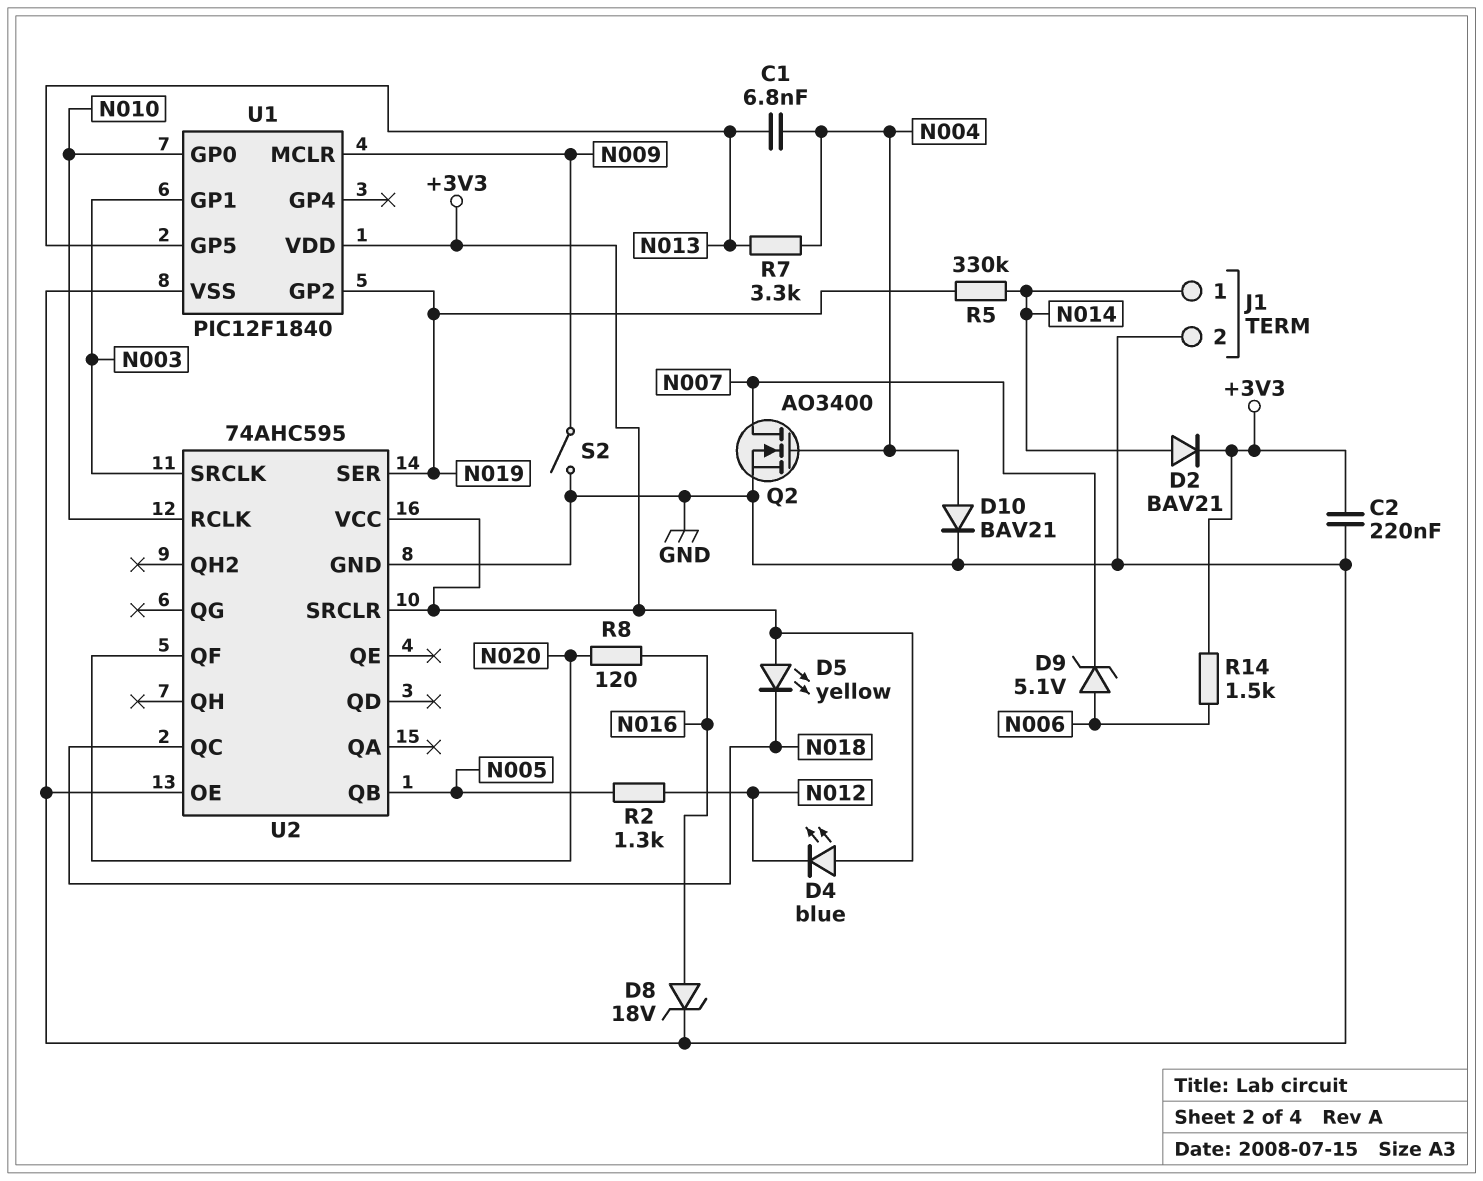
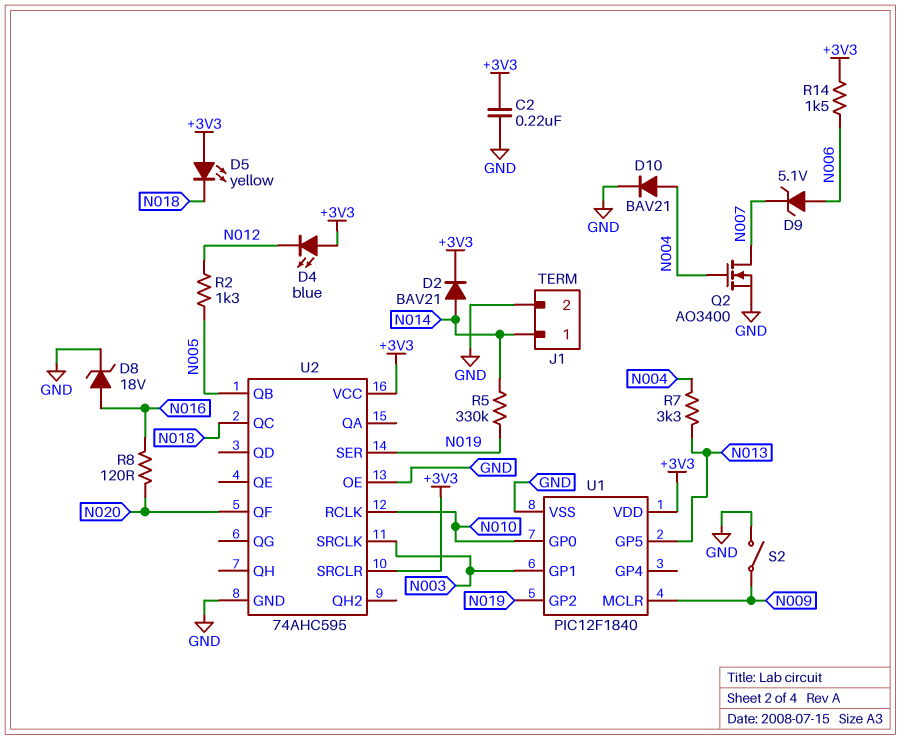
C1: 6.8nF (N004, N013) -> none

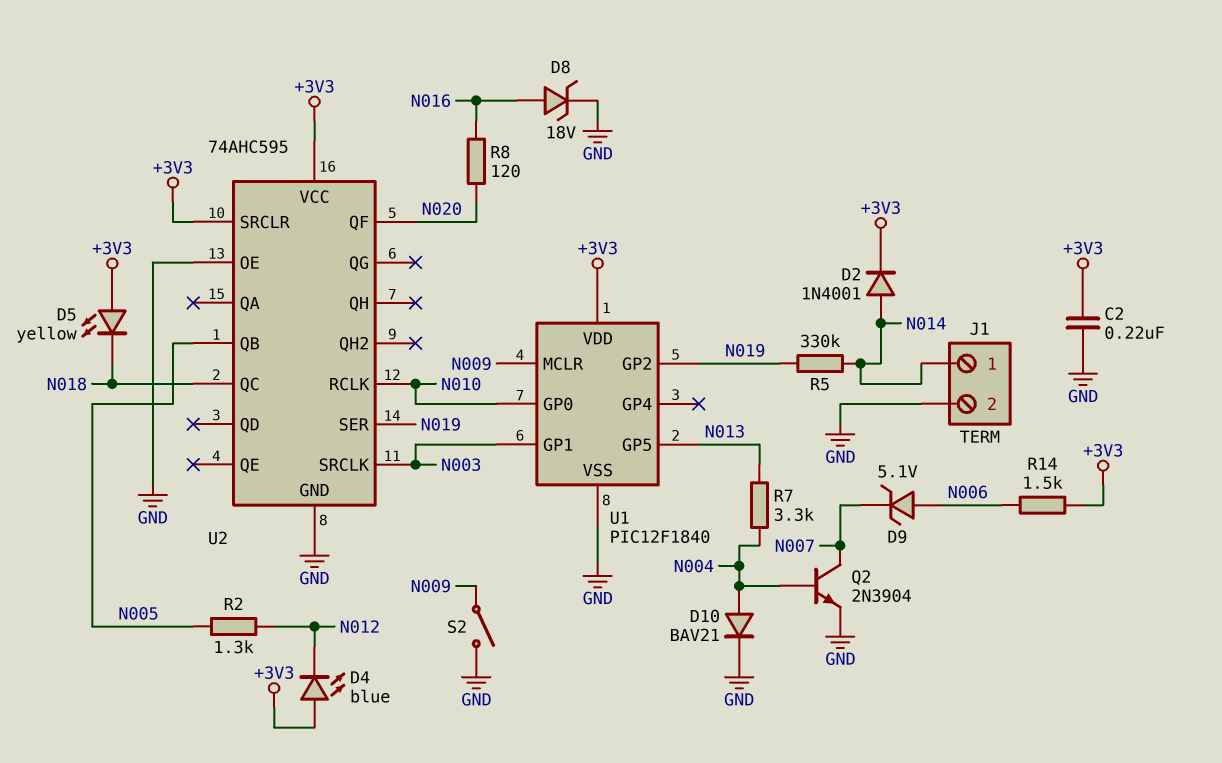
D2: diode BAV21 (A N014, K +3V3) -> diode 1N4001 (A N014, K +3V3)
Q2: NMOS AO3400 (G N004, D N007, S GND) -> NPN 2N3904 (B N004, C N007, E GND)

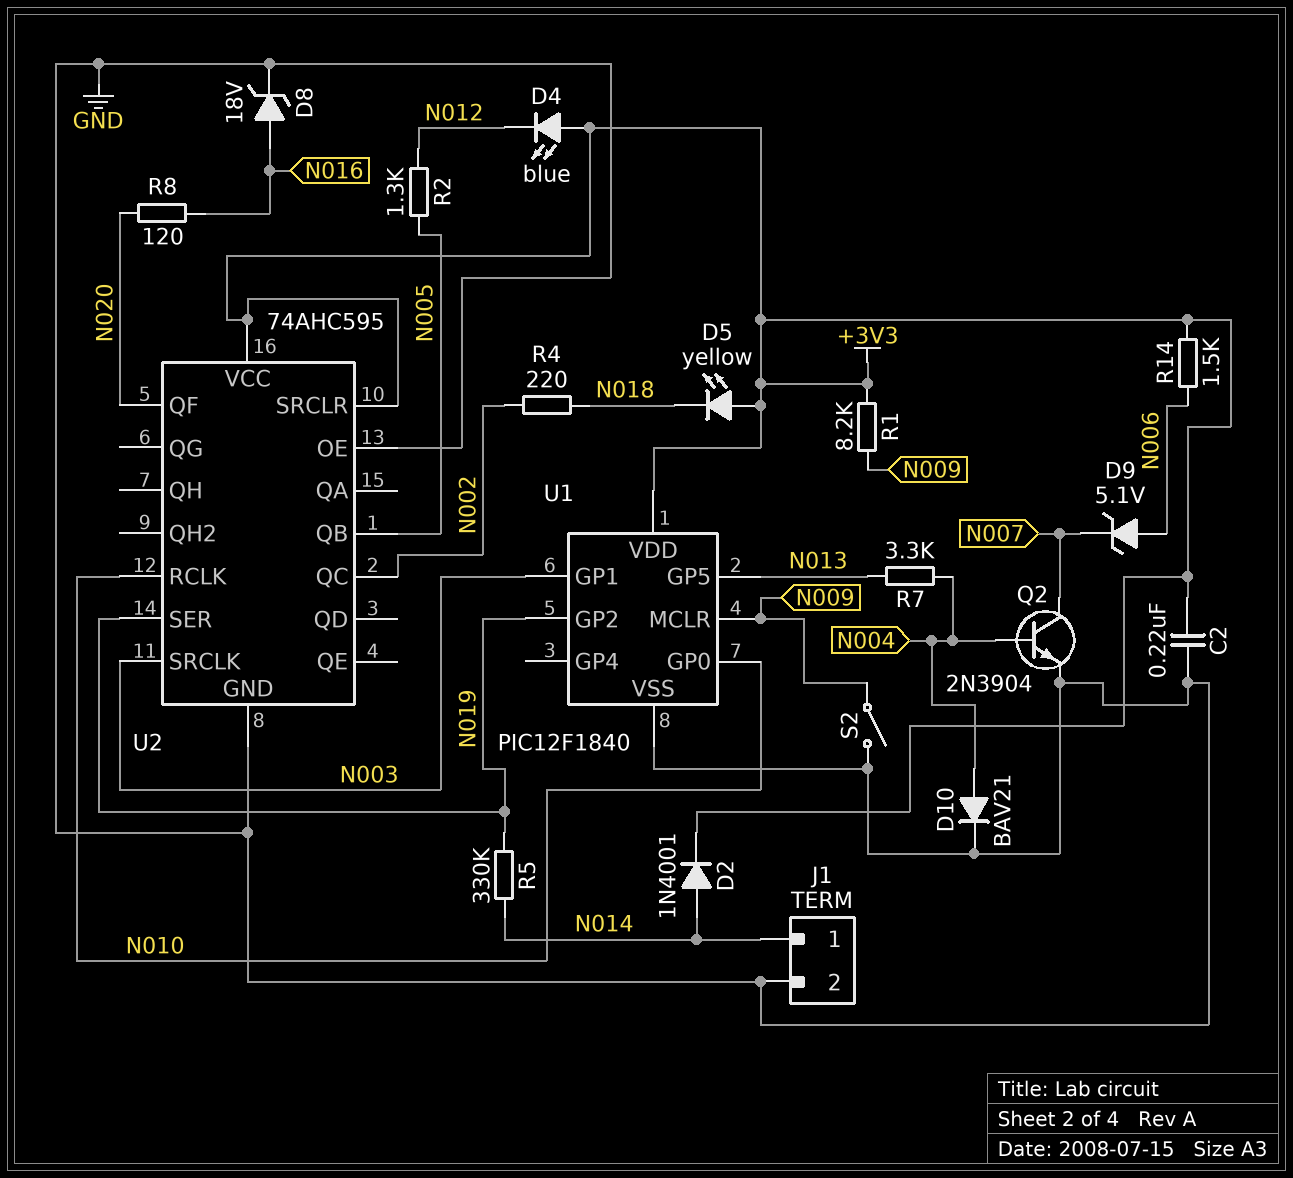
R1: none -> 8.2k (+3V3, N009)
R4: none -> 220 (N002, N018)
U2 pin QC: N018 -> N002

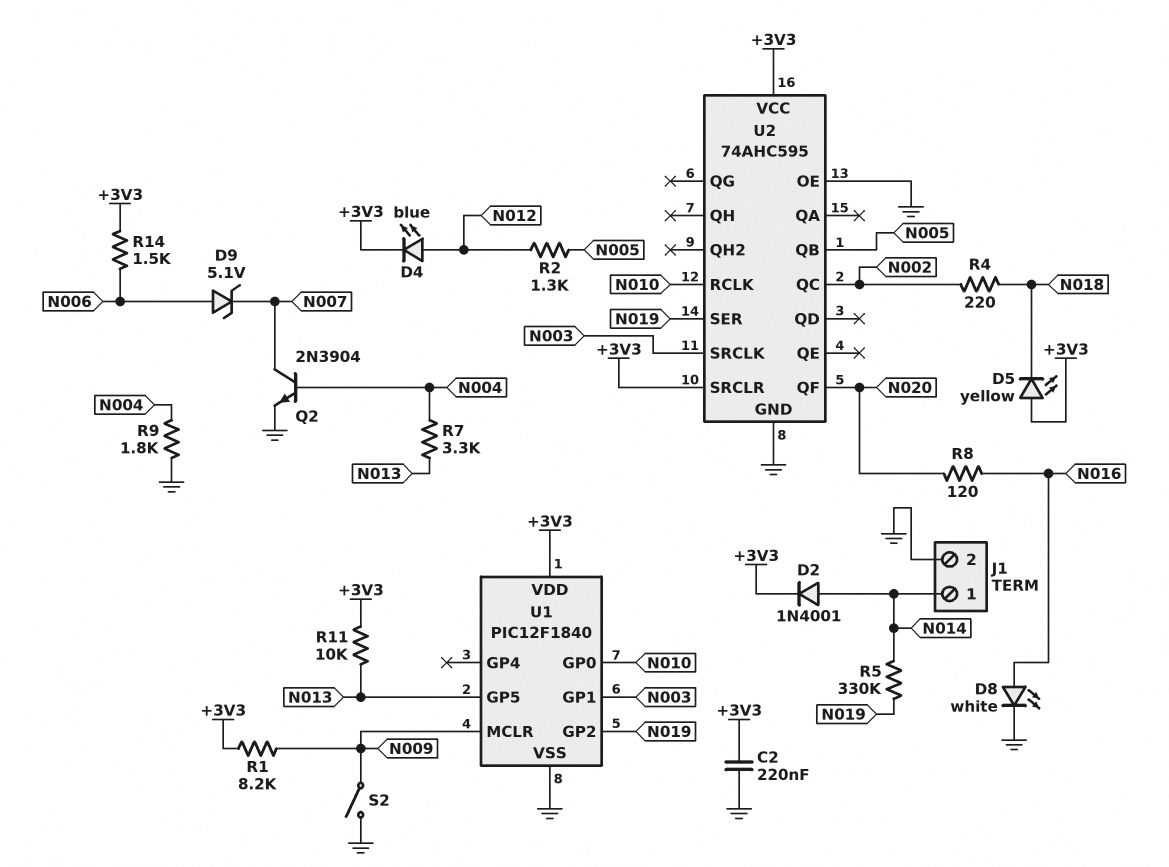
D4: LED blue (A +3V3, K N012) -> LED blue (A N012, K +3V3)
D8: zener 18V (A N016, K GND) -> LED white (A N016, K GND)
D10: diode BAV21 (A N004, K GND) -> none
R9: none -> 1.8k (GND, N004)
R11: none -> 10k (+3V3, N013)

